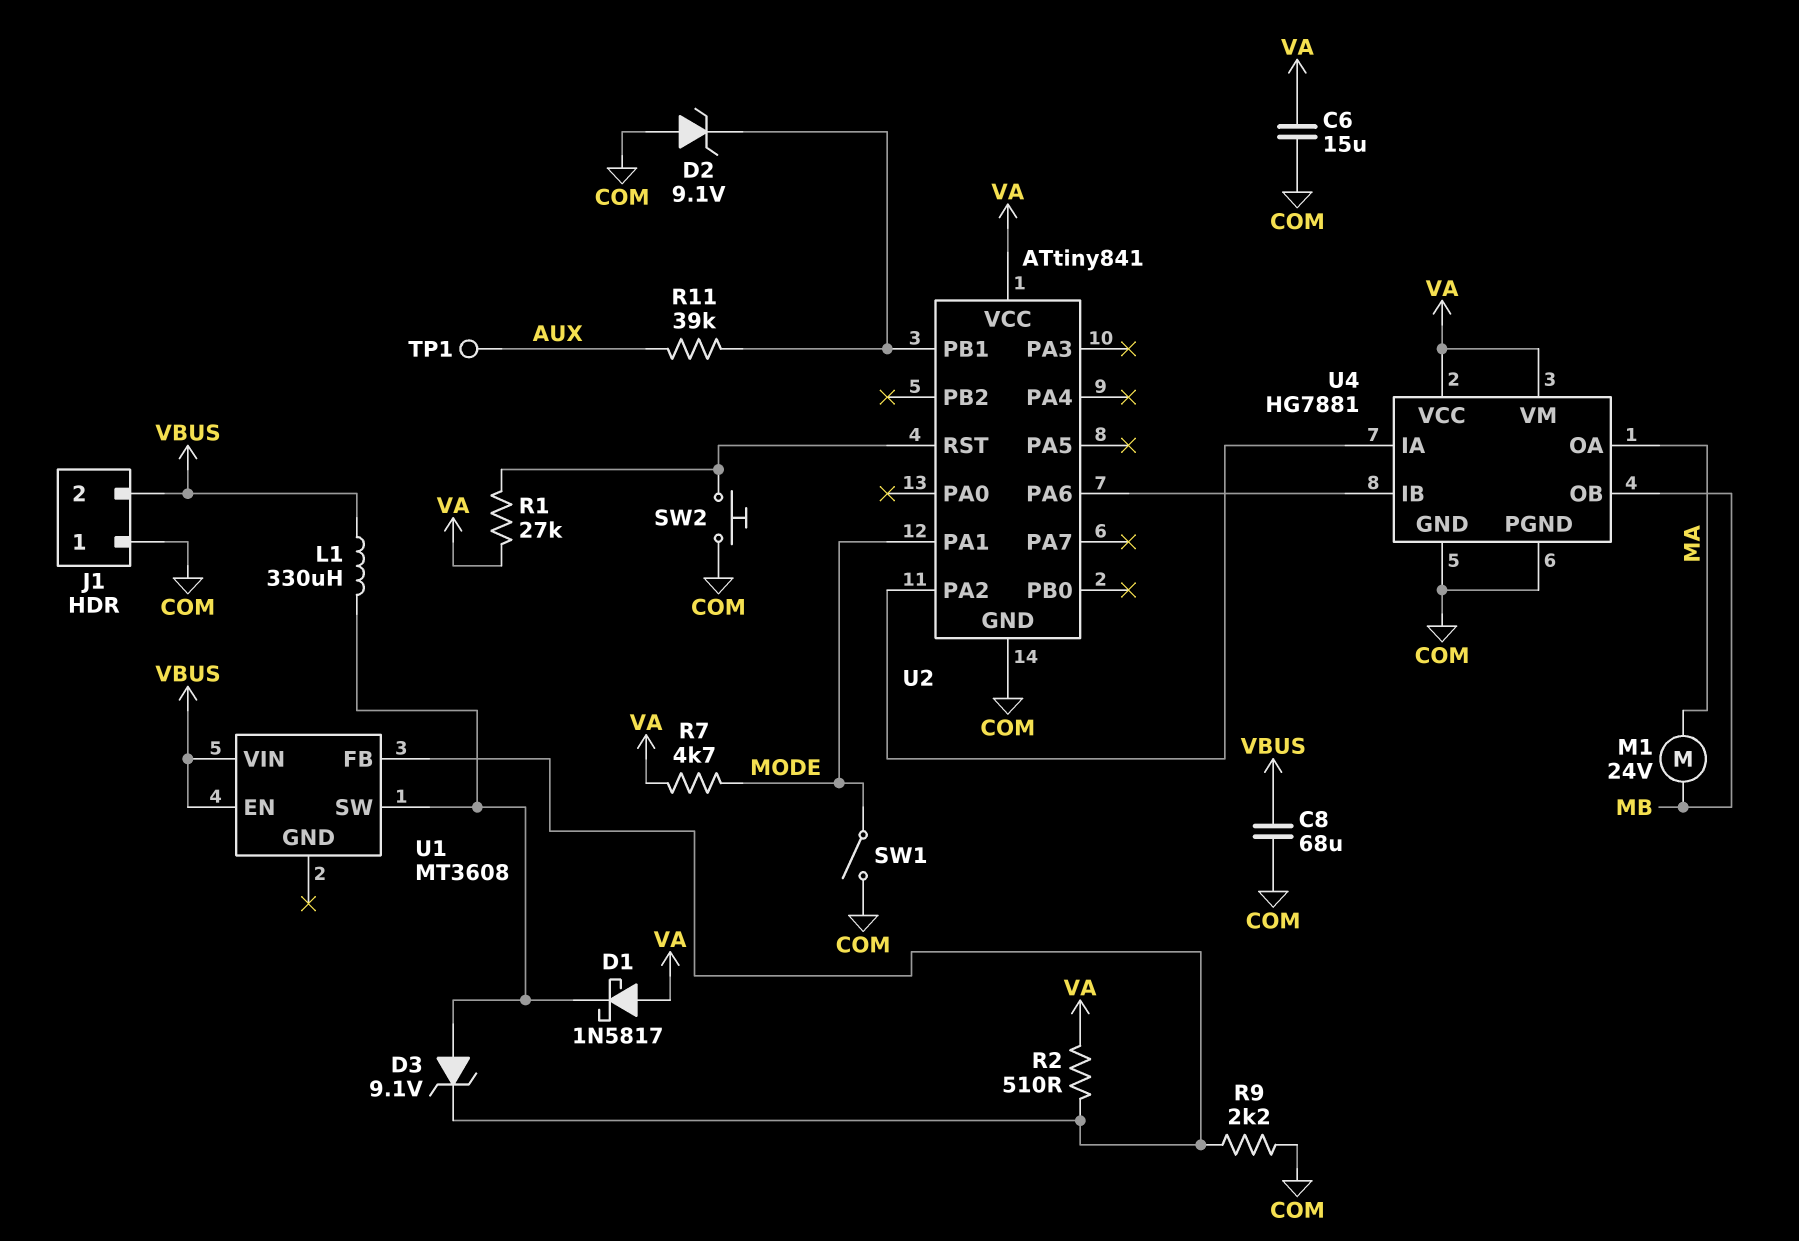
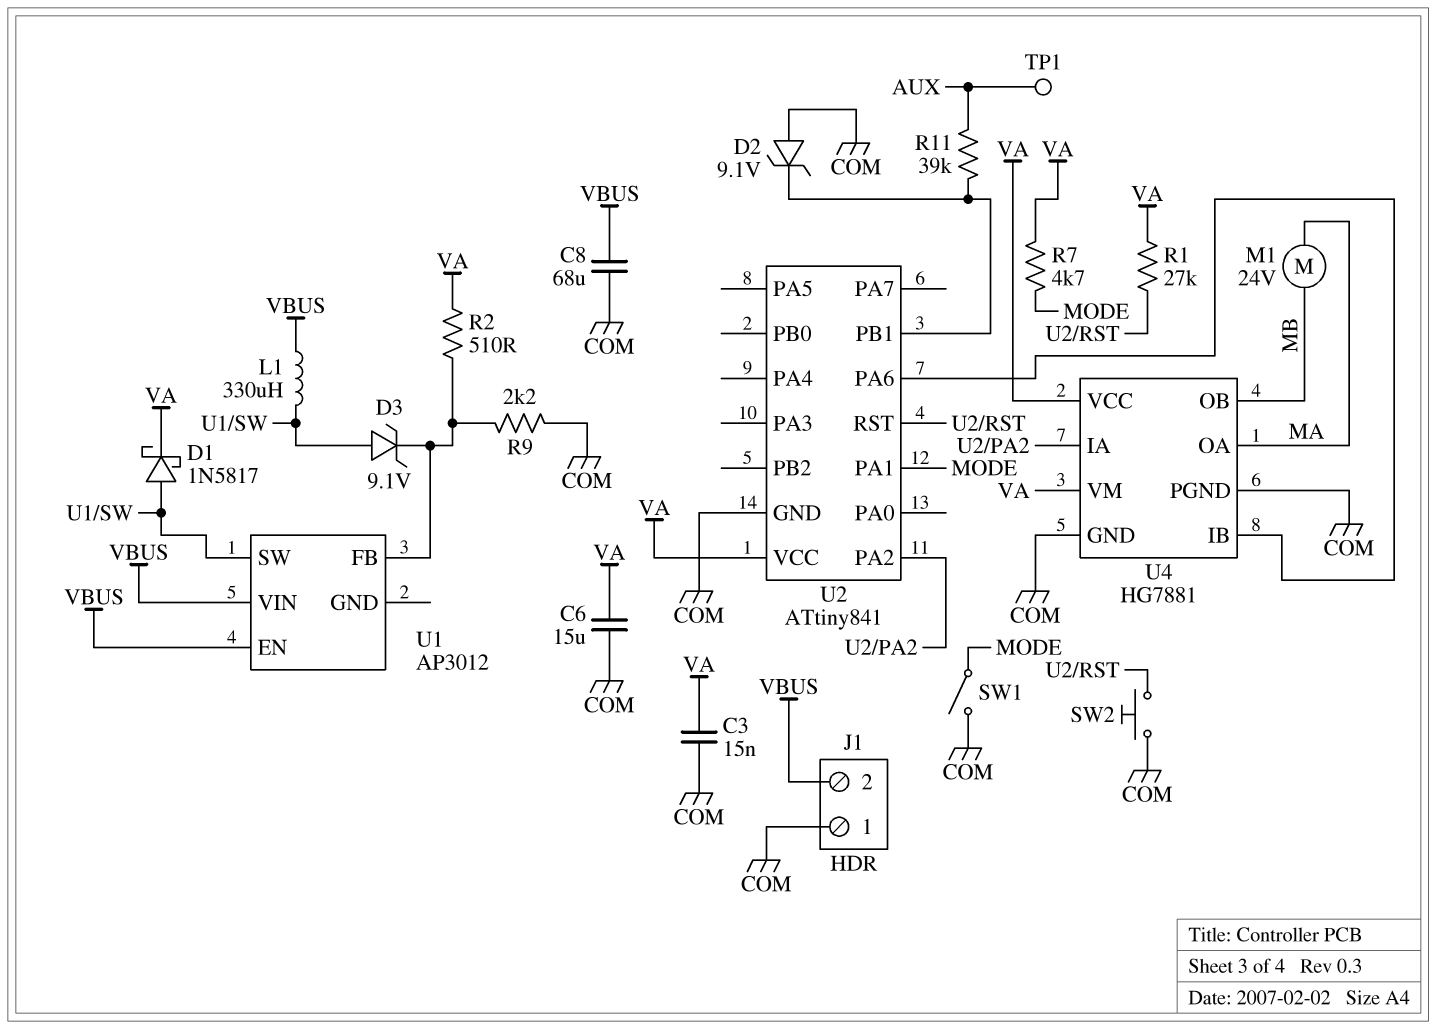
C3: none -> 15nF (COM, VA)
D1: schottky 1N5817 (A VA, K U1/SW) -> schottky 1N5817 (A U1/SW, K VA)
U1: MT3608 -> AP3012

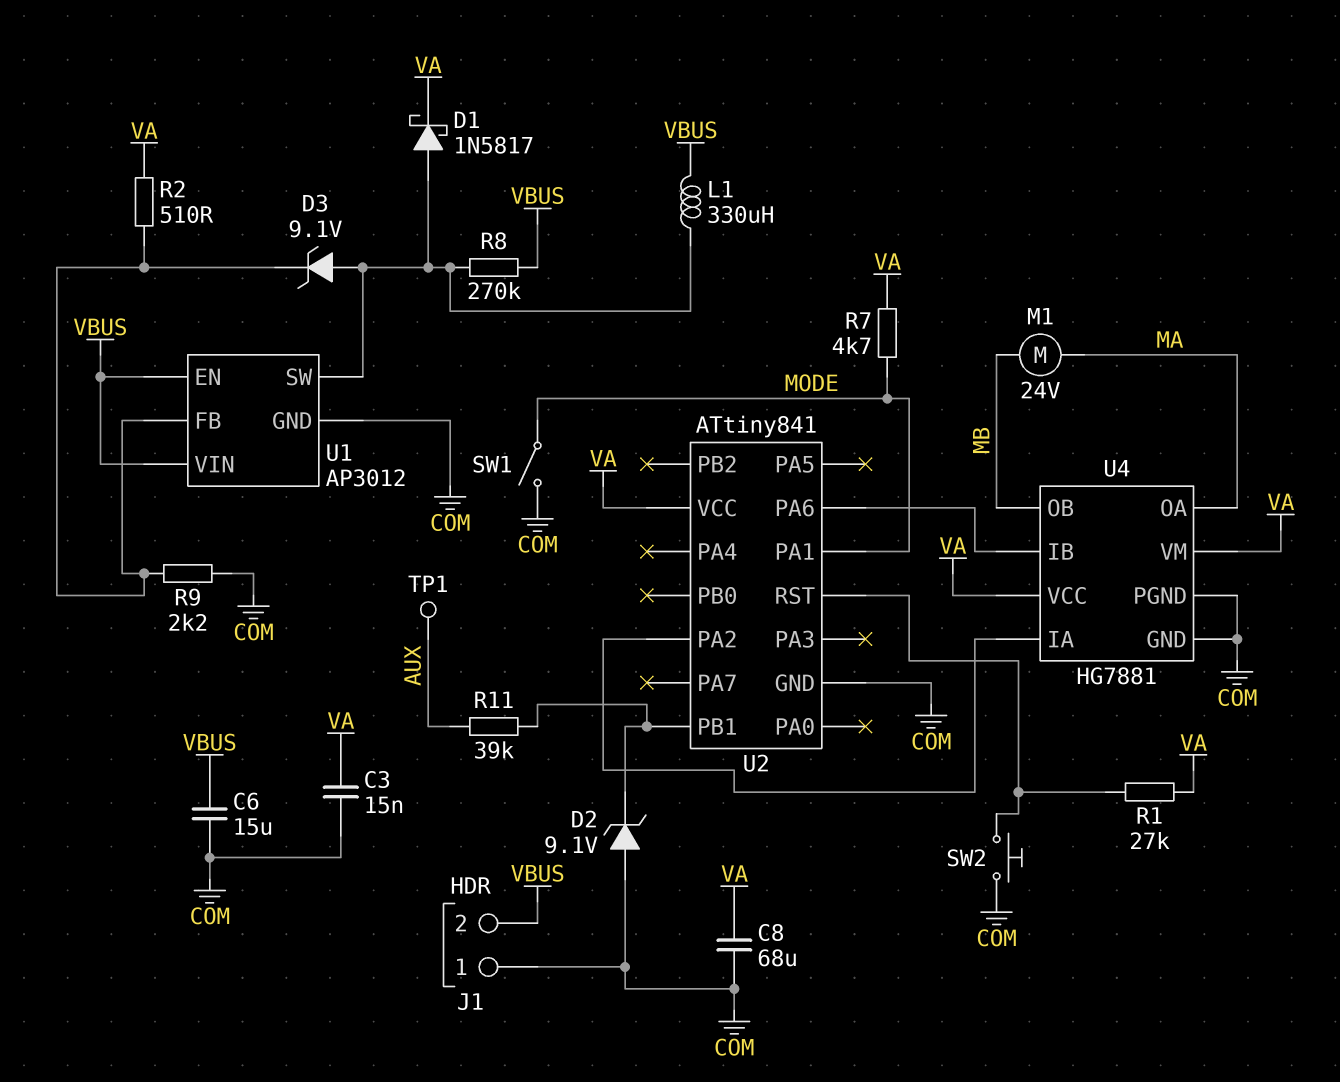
C6: 15uF (COM, VA) -> 15uF (COM, VBUS)
C8: 68uF (COM, VBUS) -> 68uF (COM, VA)
R8: none -> 270k (U1/SW, VBUS)
U1 pin GND: none -> COM

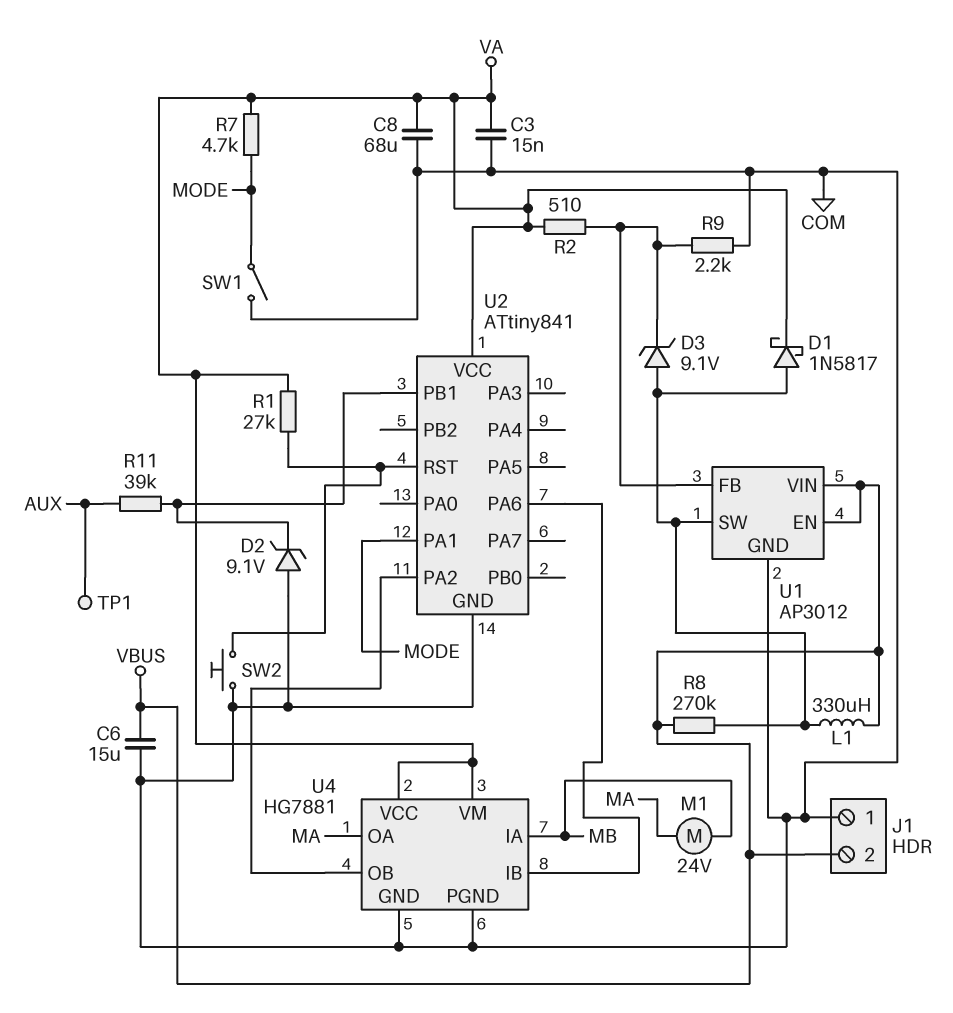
U4 pin IA: U2/PA2 -> MB
U4 pin OB: MB -> U2/PA2

